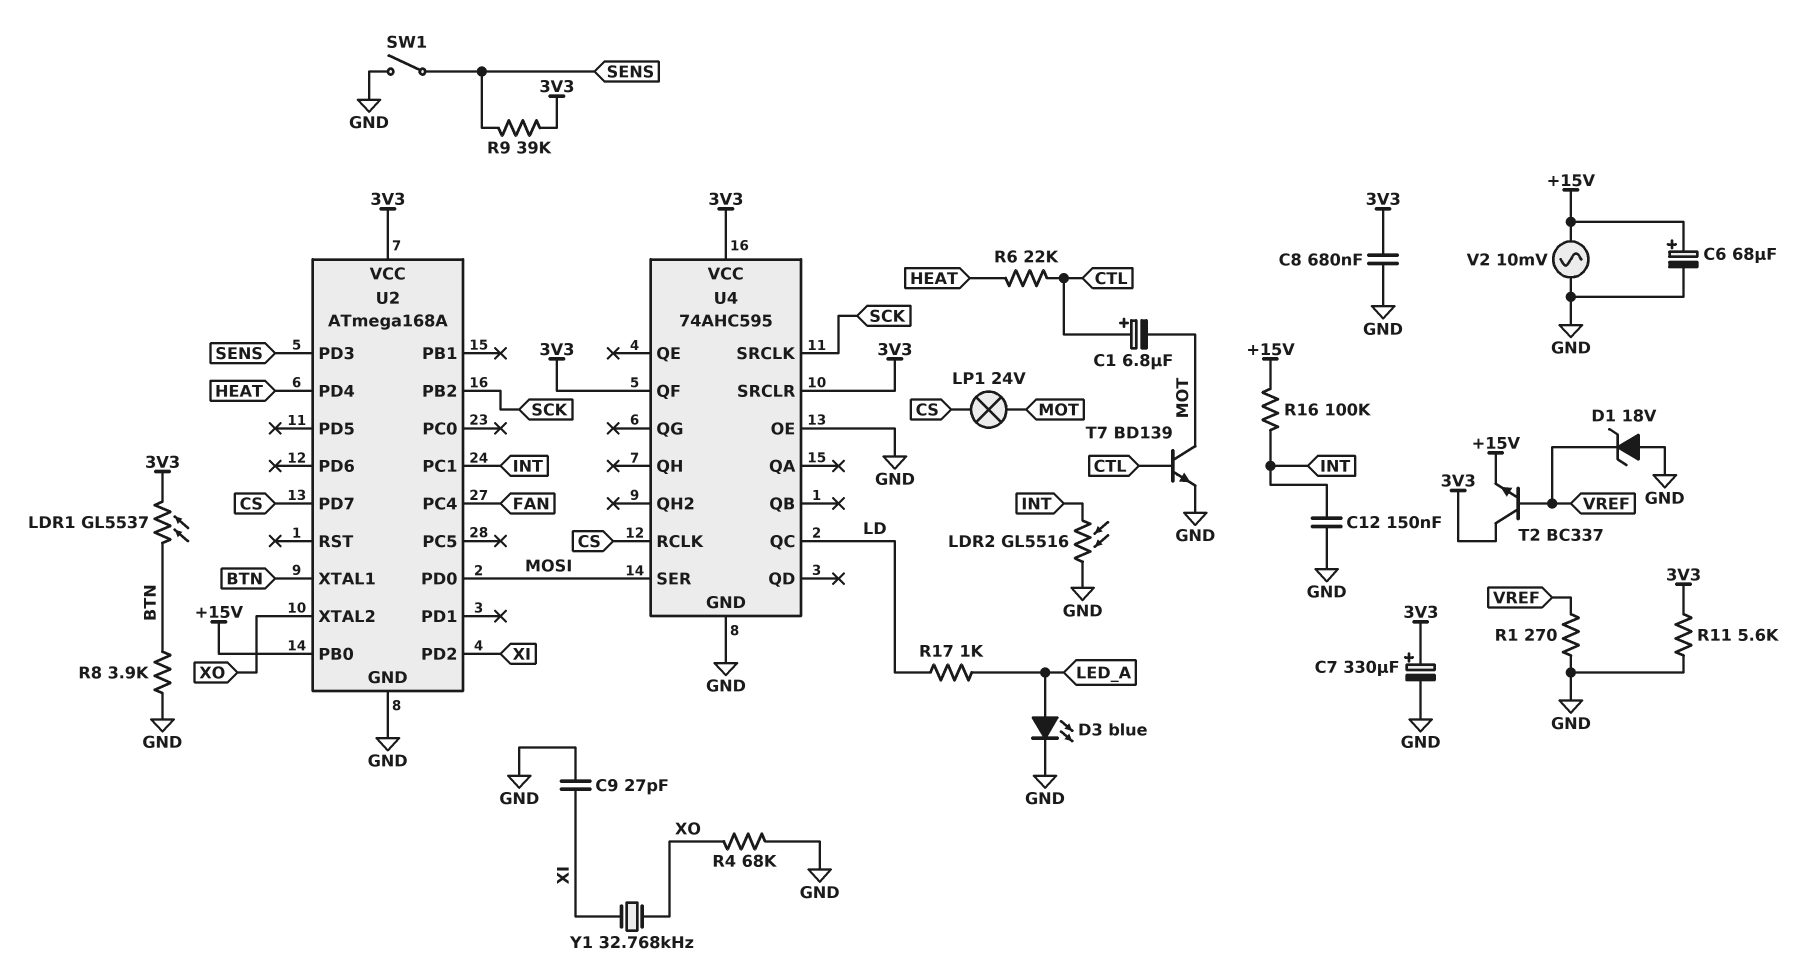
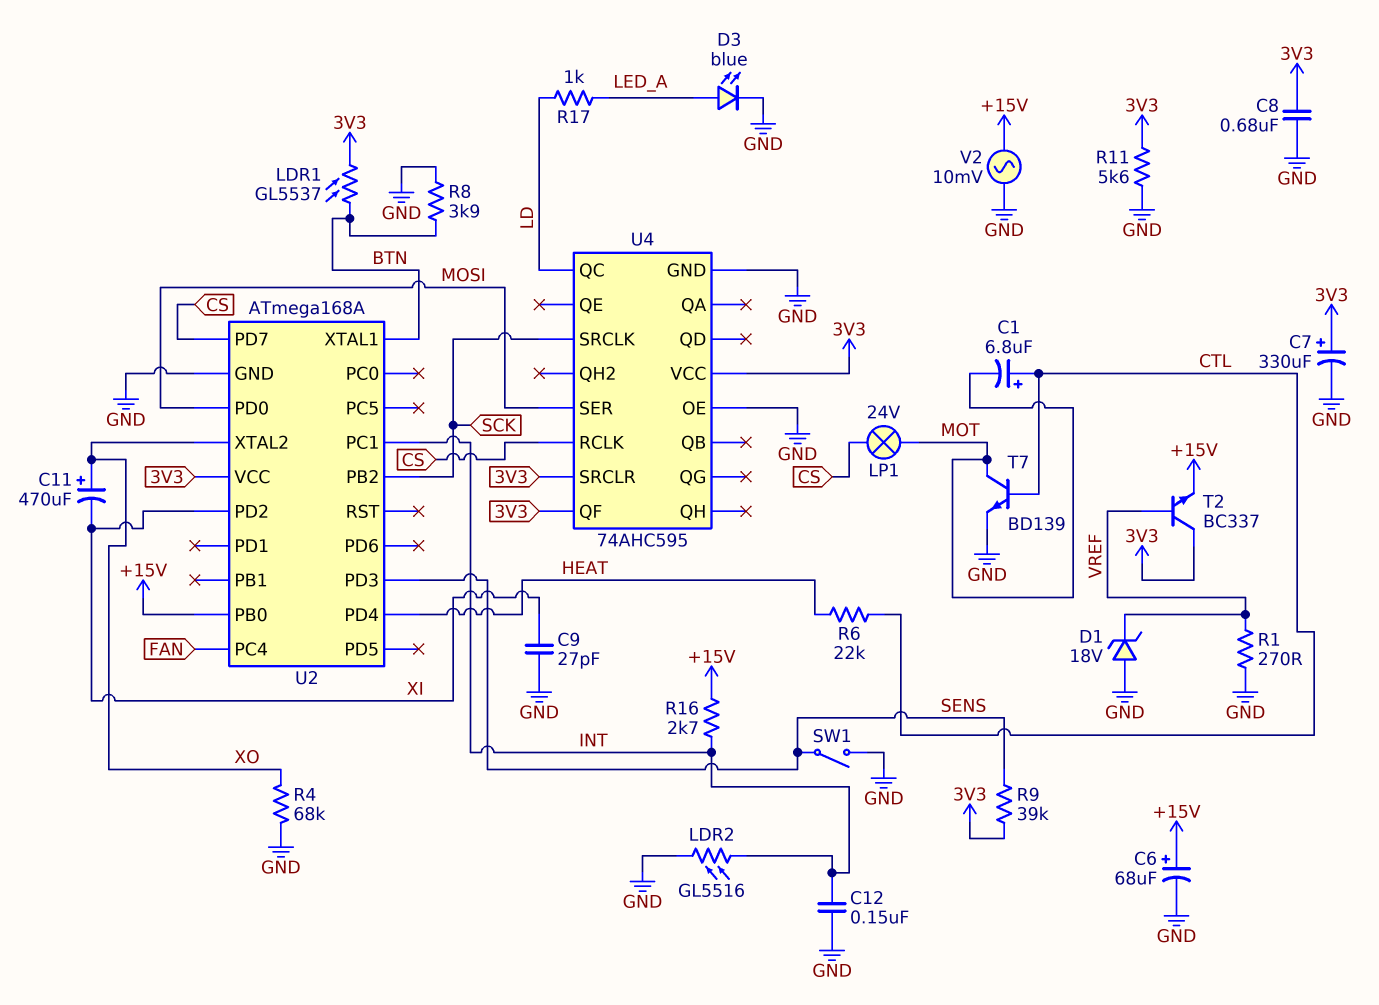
C11: none -> 470uF (plus XO, minus XI)
R16: 100k (+15V, INT) -> 2.7k (+15V, INT)
Y1: 32.768kHz (XI, XO) -> none

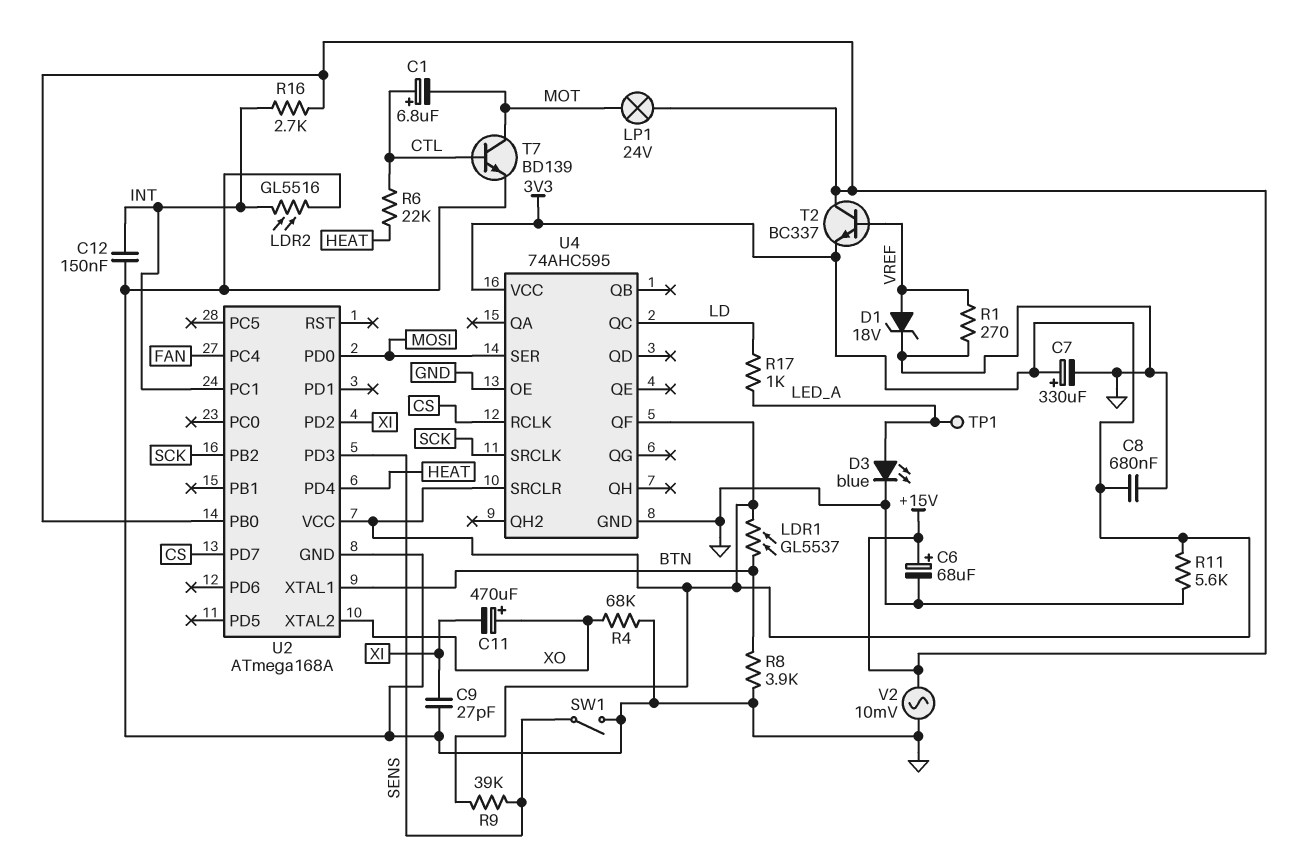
D1: zener 18V (A GND, K VREF) -> zener 18V (A VREF, K GND)
LP1: lamp 24V (CS, MOT) -> lamp 24V (+15V, MOT)
T2: NPN BC337 (B VREF, C 3V3, E +15V) -> NPN BC337 (B VREF, C +15V, E 3V3)
TP1: none -> test point (LED_A)

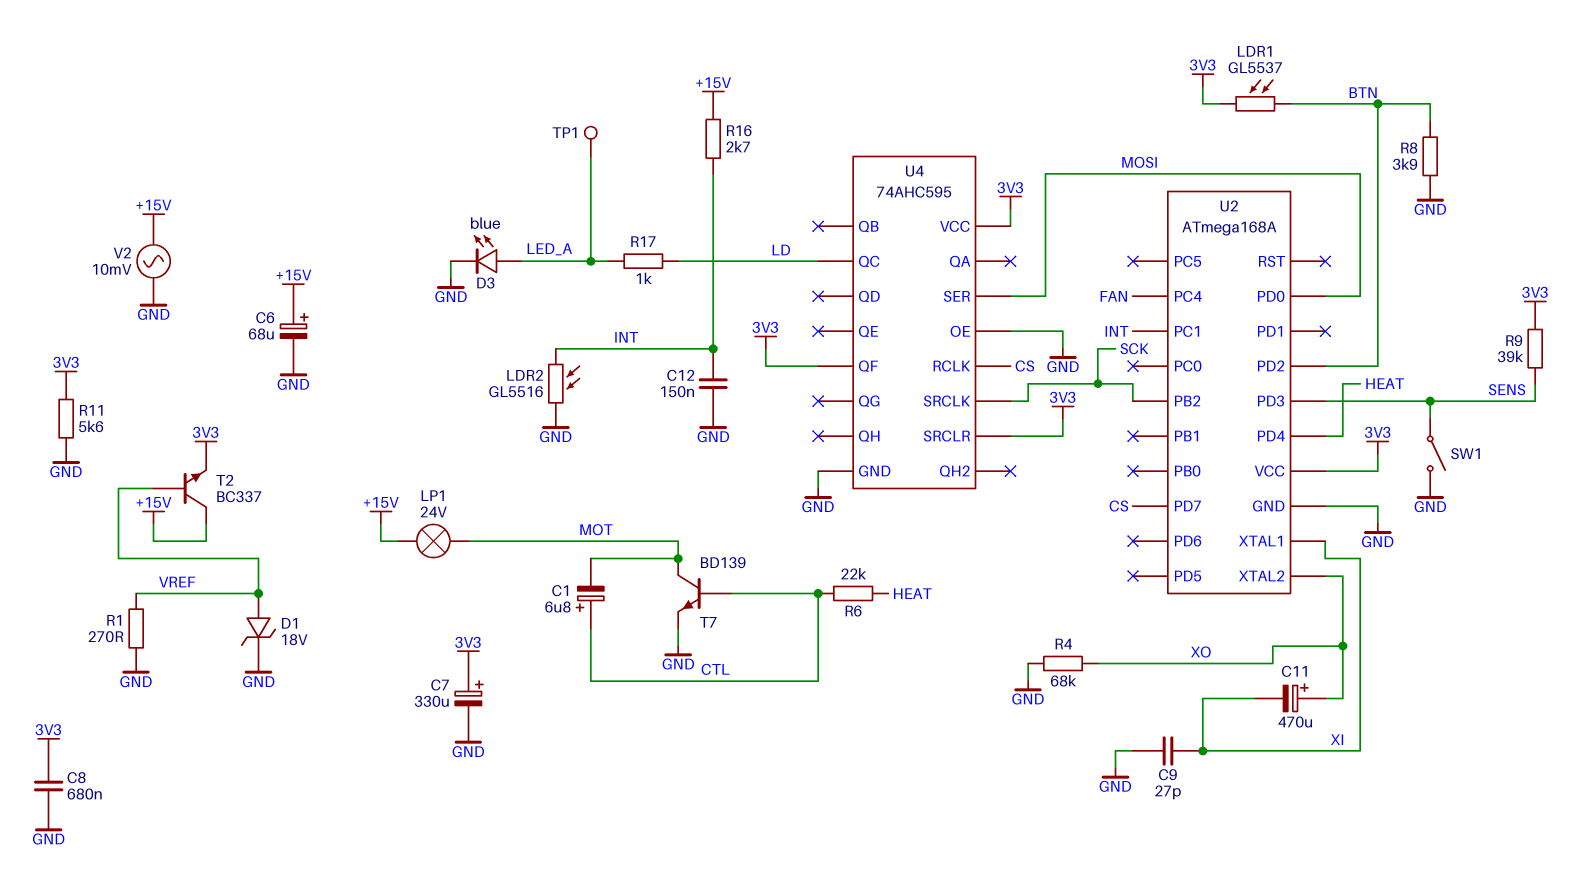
U2 pin PB0: +15V -> none
U2 pin PD2: XI -> BTN
U2 pin XTAL1: BTN -> XI

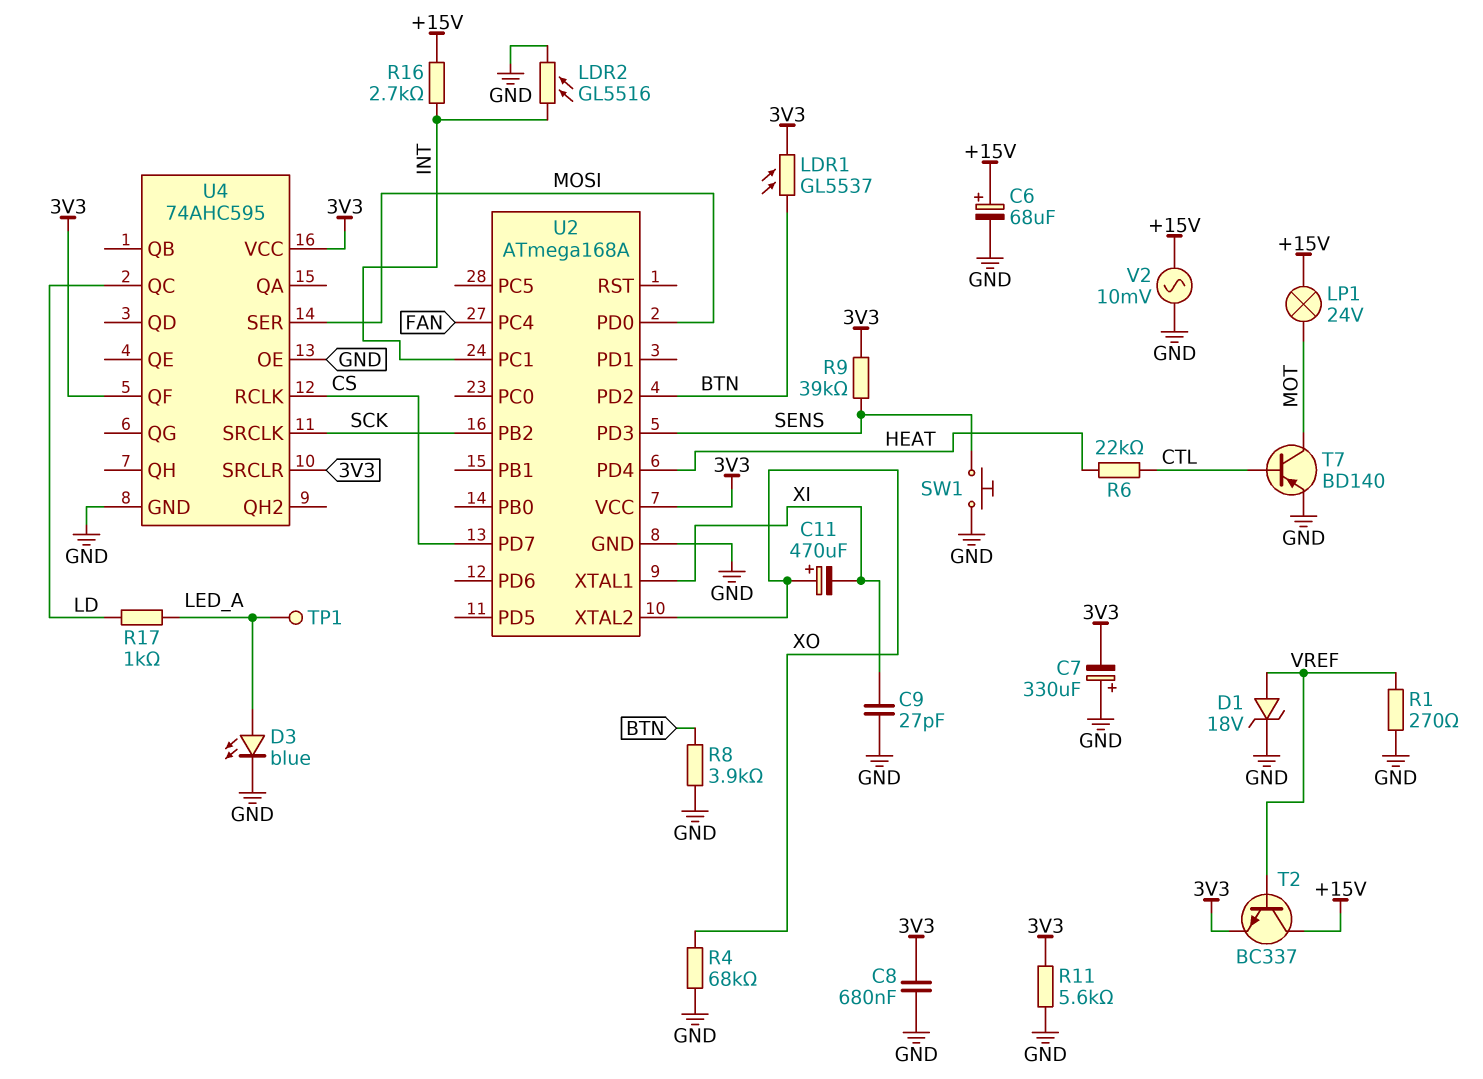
C1: 6.8uF (plus CTL, minus MOT) -> none
C7: 330uF (plus 3V3, minus GND) -> 330uF (plus GND, minus 3V3)
C12: 150nF (GND, INT) -> none
SW1: switch (GND, SENS) -> button (GND, SENS)
T7: NPN BD139 (B CTL, C MOT, E GND) -> PNP BD140 (B CTL, C MOT, E GND)

